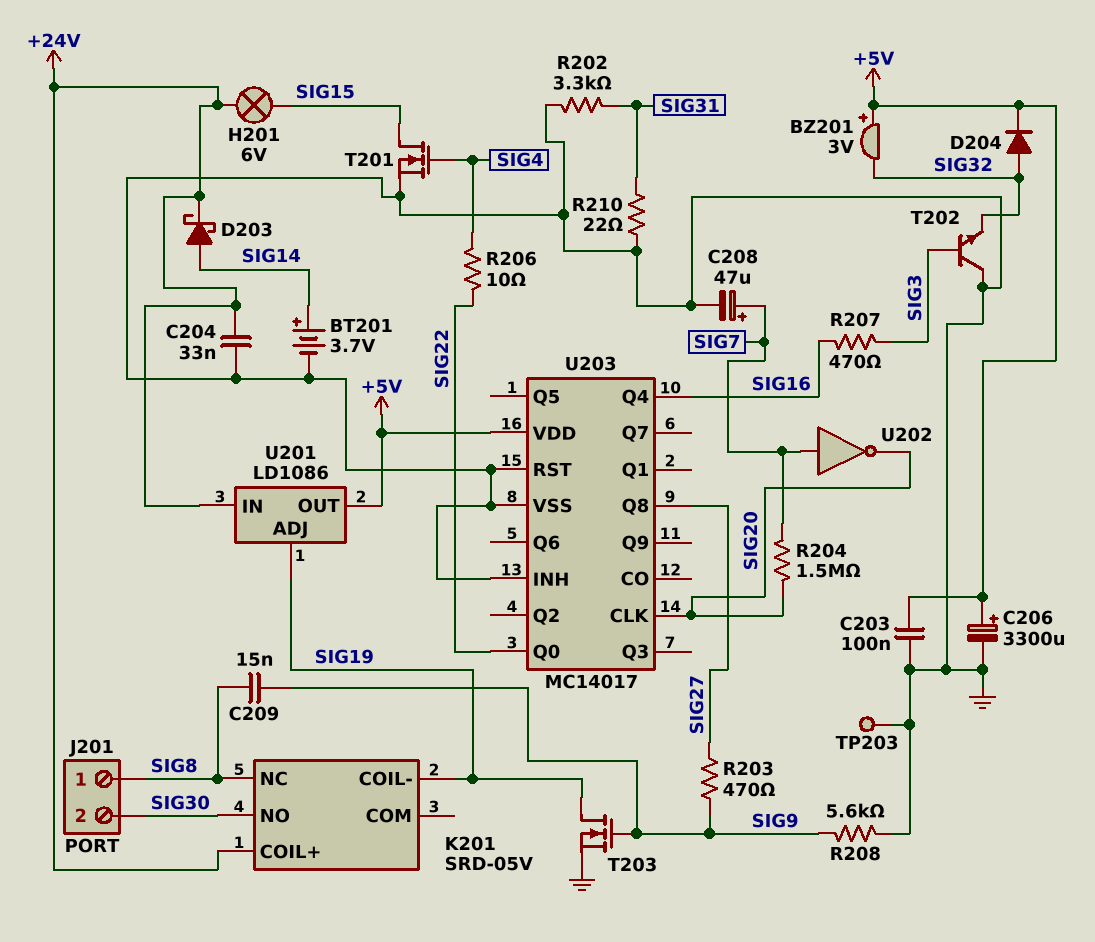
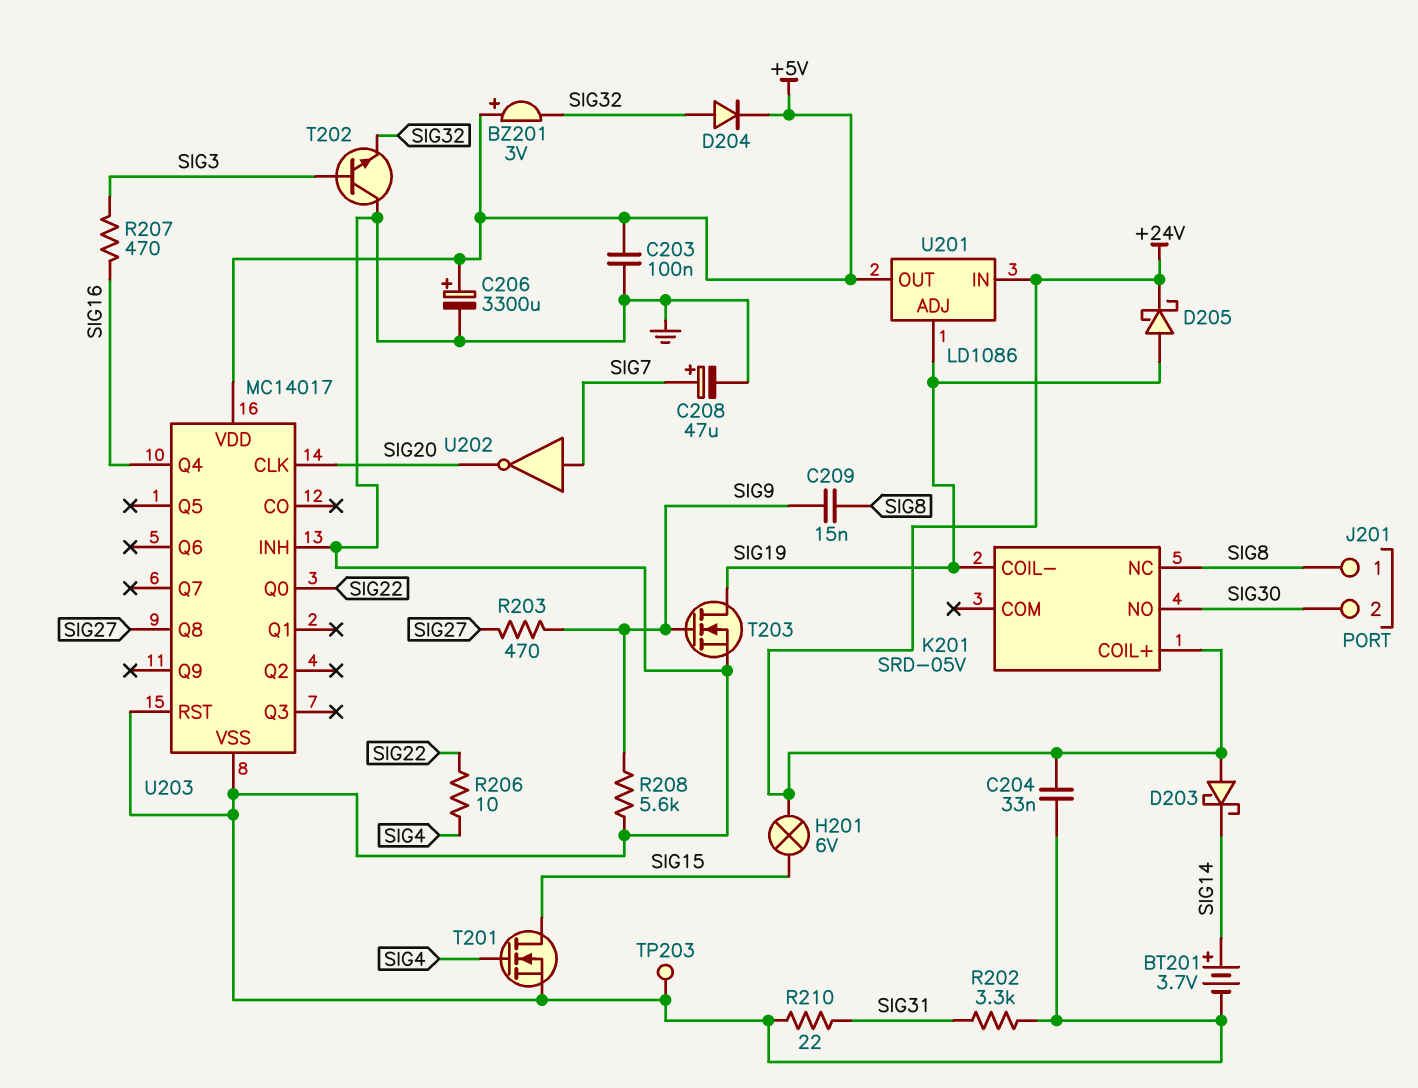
D203: schottky (A SIG14, K +24V) -> schottky (A +24V, K SIG14)
D205: none -> schottky (A SIG19, K +24V)
R204: 1.5M (SIG7, SIG20) -> none

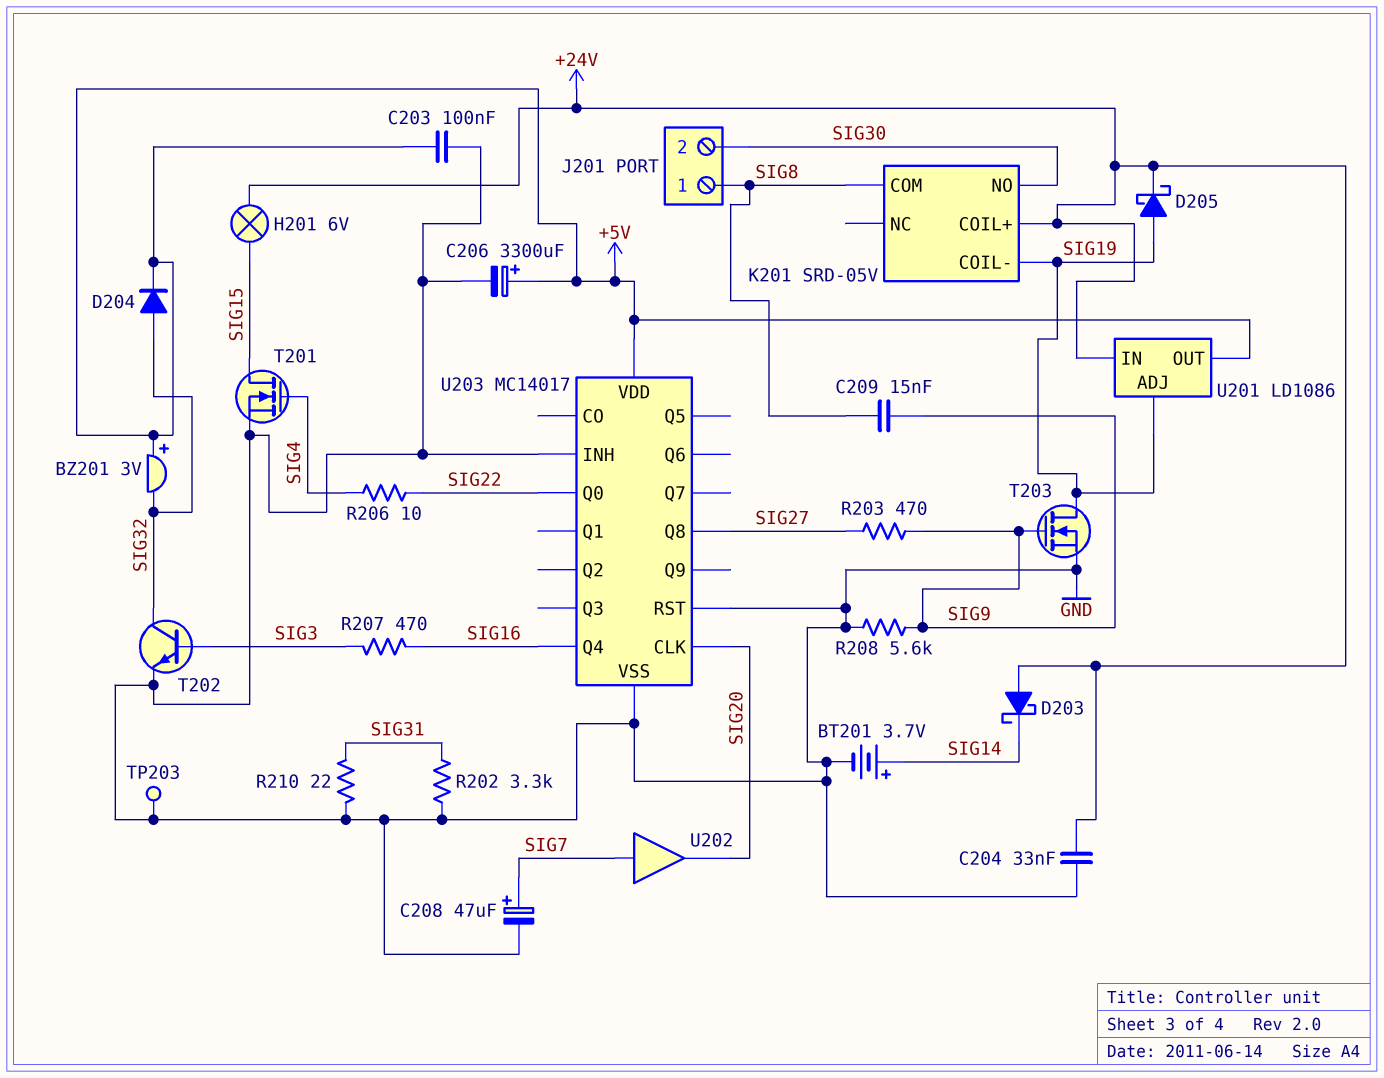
K201 pin COM: none -> SIG8
K201 pin NC: SIG8 -> none
T202: NPN (B SIG3, C GND, E SIG32) -> NPN (B SIG3, C SIG32, E GND)
U202: NOT (in SIG7, out SIG20) -> buffer (in SIG7, out SIG20)

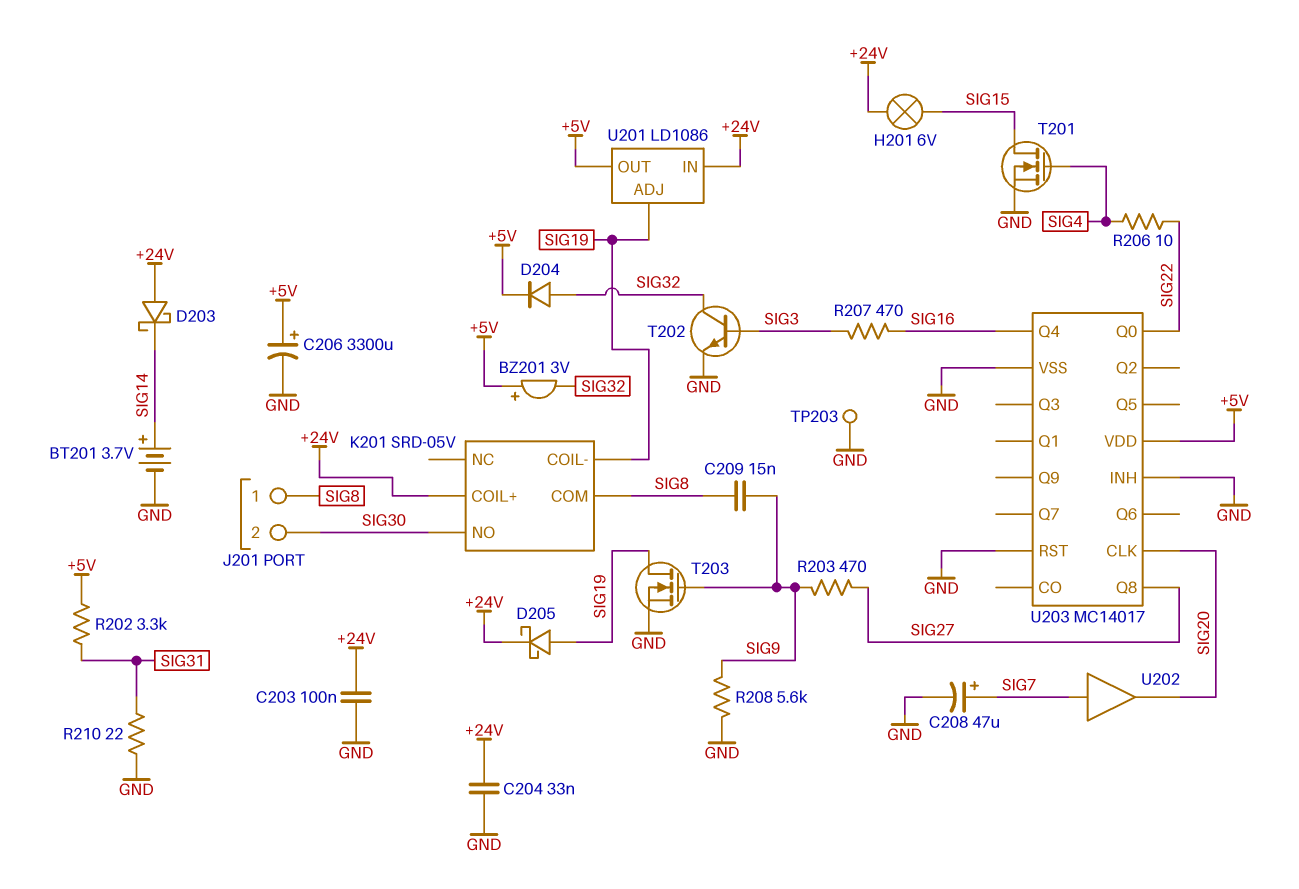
C203: 100nF (+5V, GND) -> 100nF (+24V, GND)
R202: 3.3k (GND, SIG31) -> 3.3k (+5V, SIG31)

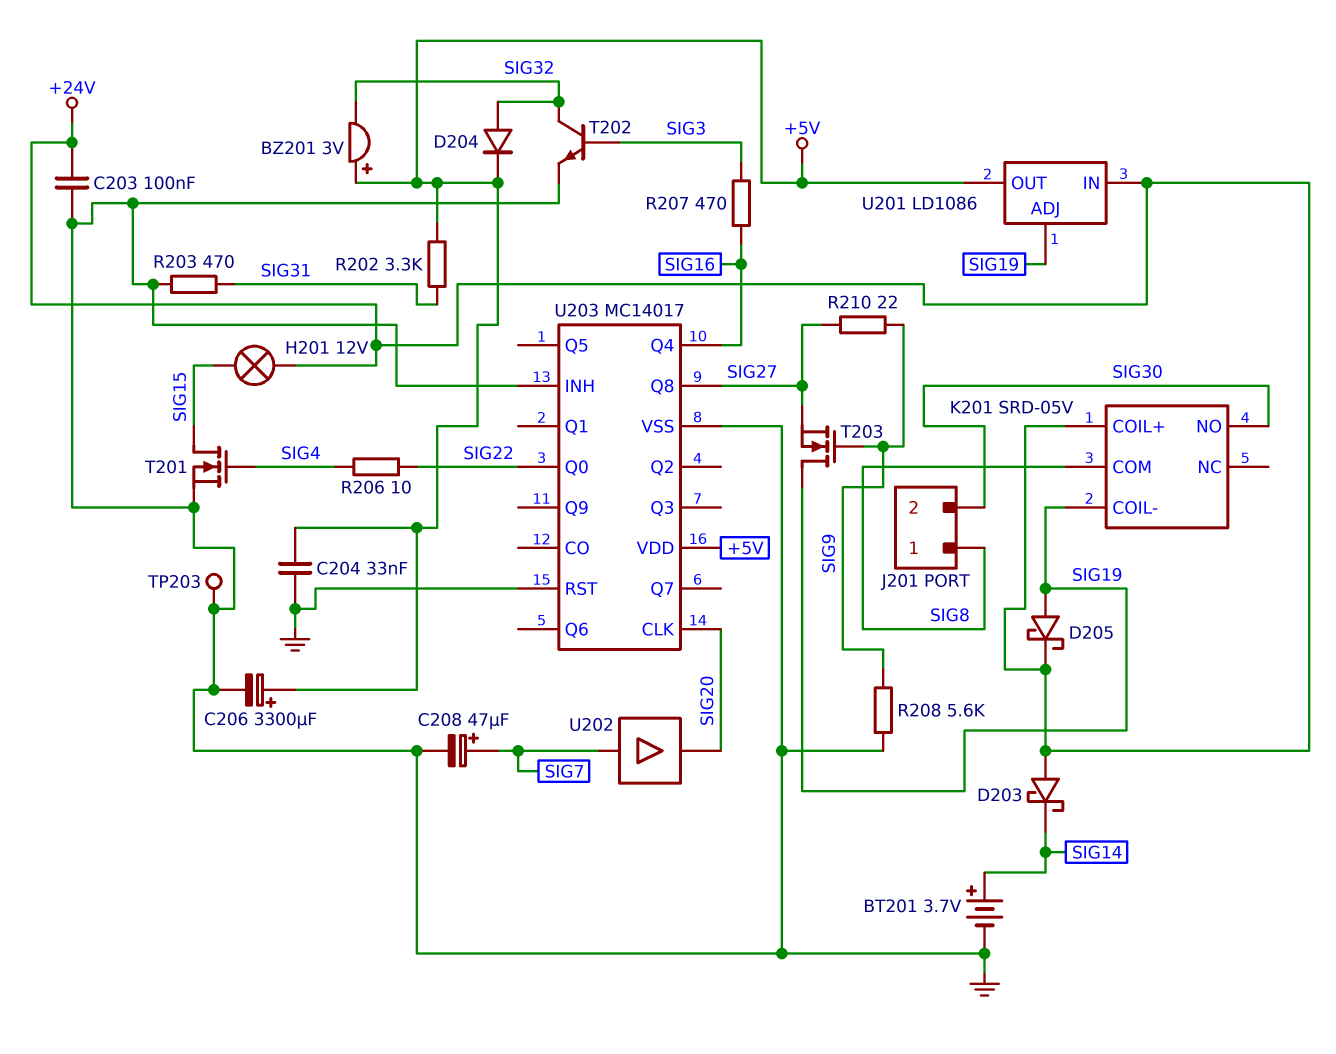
C204: 33nF (+24V, GND) -> 33nF (+5V, GND)
C209: 15nF (SIG8, SIG9) -> none
H201: lamp 6V (+24V, SIG15) -> lamp 12V (+24V, SIG15)
R203: 470 (SIG9, SIG27) -> 470 (GND, SIG31)
R210: 22 (GND, SIG31) -> 22 (SIG9, SIG27)
T203: NMOS (G SIG9, D SIG19, S GND) -> NMOS (G SIG9, D SIG19, S SIG27)

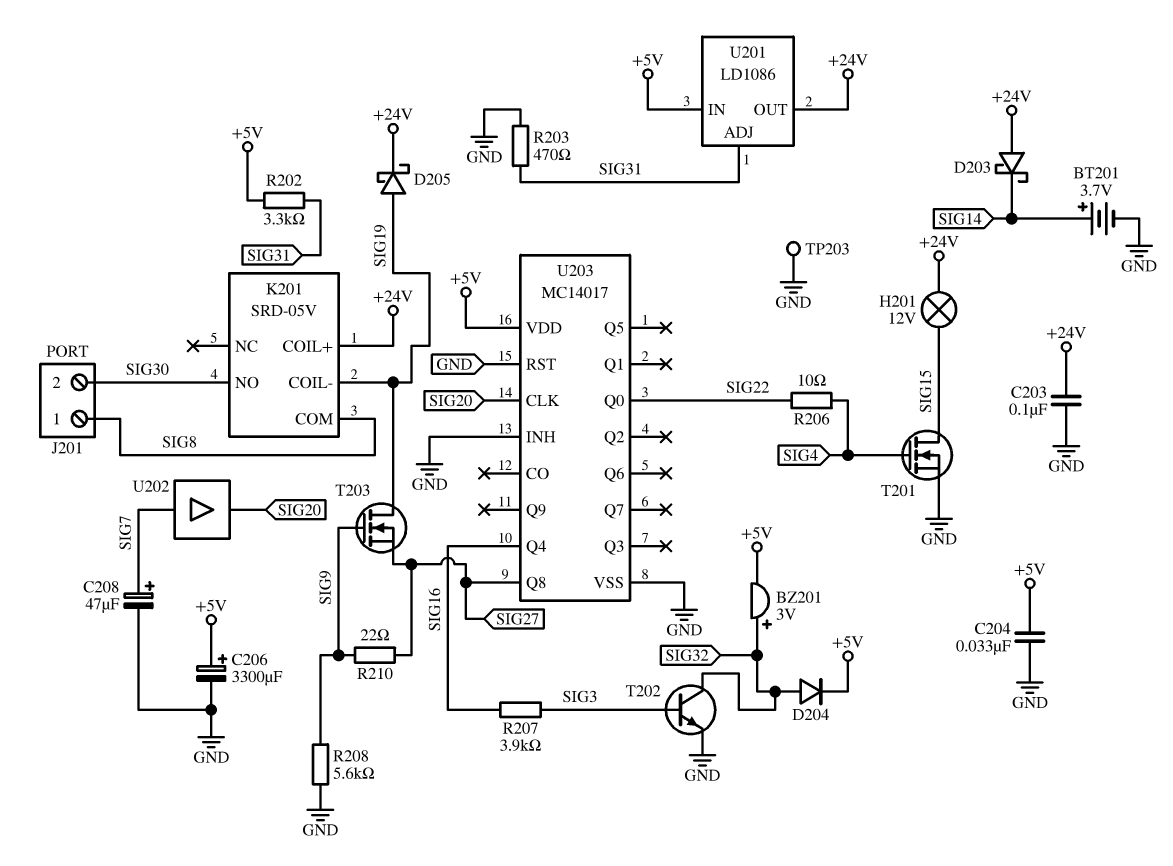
BZ201: buzzer 3V (plus +5V, minus SIG32) -> buzzer 3V (plus SIG32, minus +5V)
R207: 470 (SIG3, SIG16) -> 3.9k (SIG3, SIG16)
U201 pin ADJ: SIG19 -> SIG31
U201 pin IN: +24V -> +5V
U201 pin OUT: +5V -> +24V

